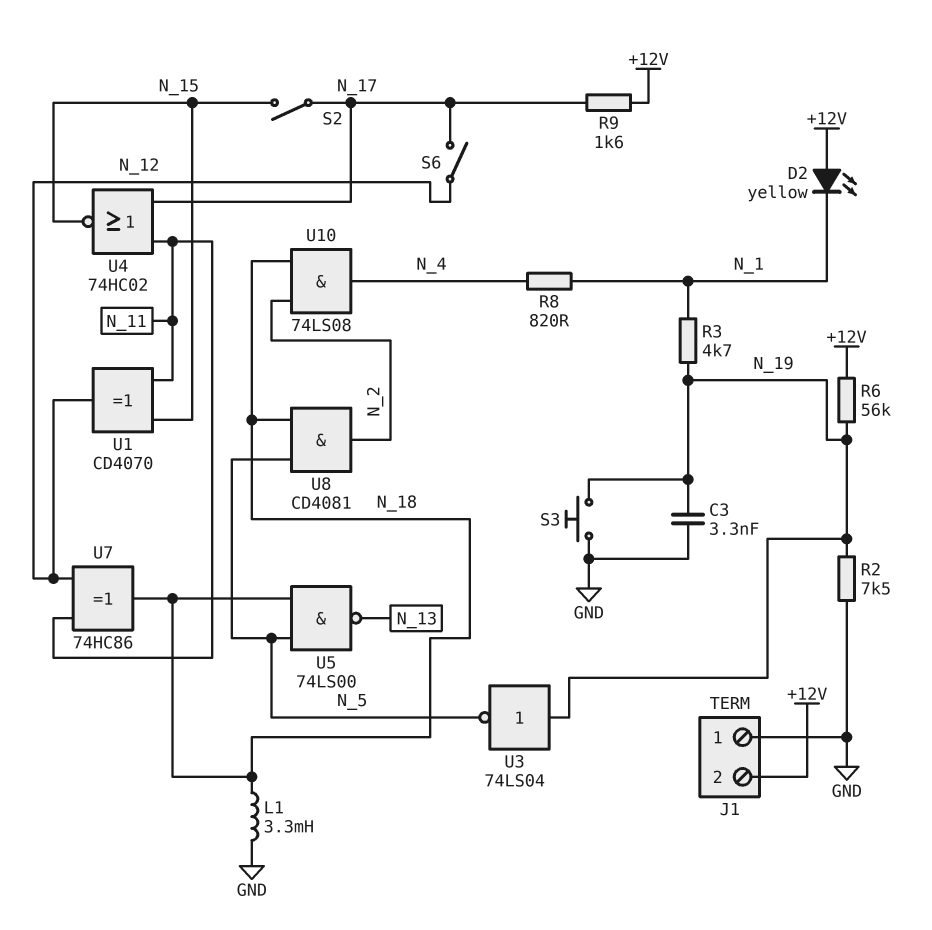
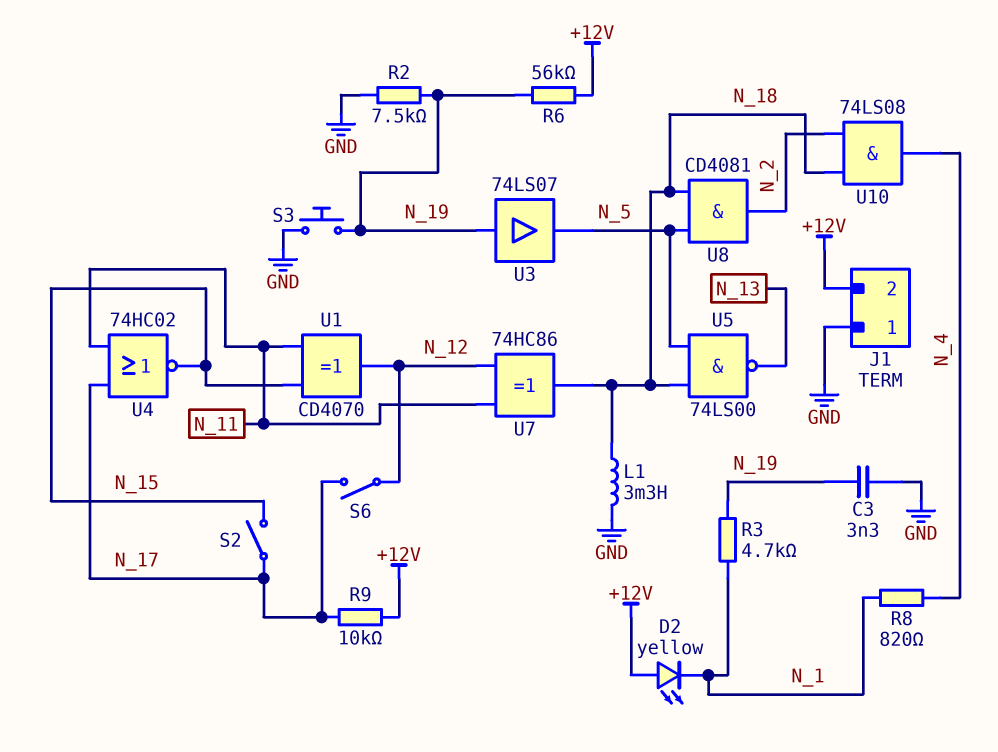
R9: 1.6k (+12V, N_17) -> 10k (+12V, N_17)
U3: NOT 74LS04 (in N_19, out N_5) -> buffer 74LS07 (in N_19, out N_5)

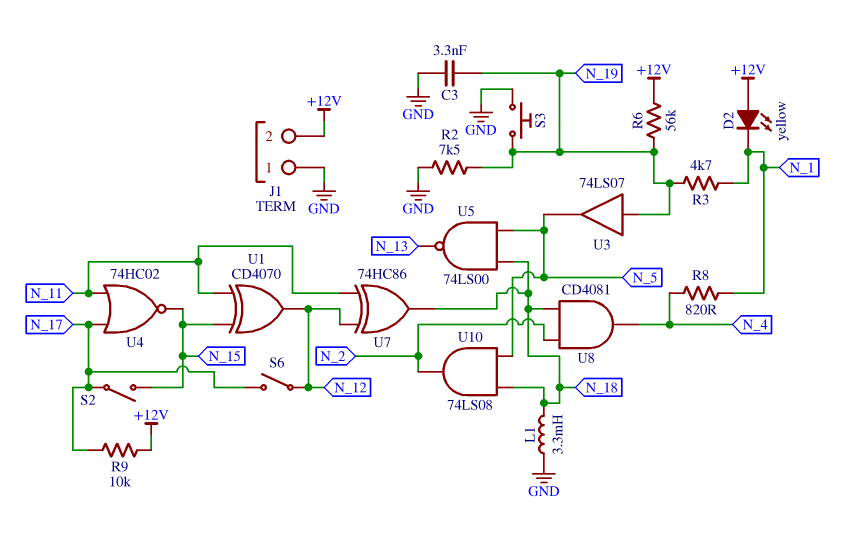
U8: AND CD4081 (in N_5, in N_18, out N_2) -> AND CD4081 (in N_2, in N_18, out N_4)
U10: AND 74LS08 (in N_2, in N_18, out N_4) -> AND 74LS08 (in N_5, in N_18, out N_2)

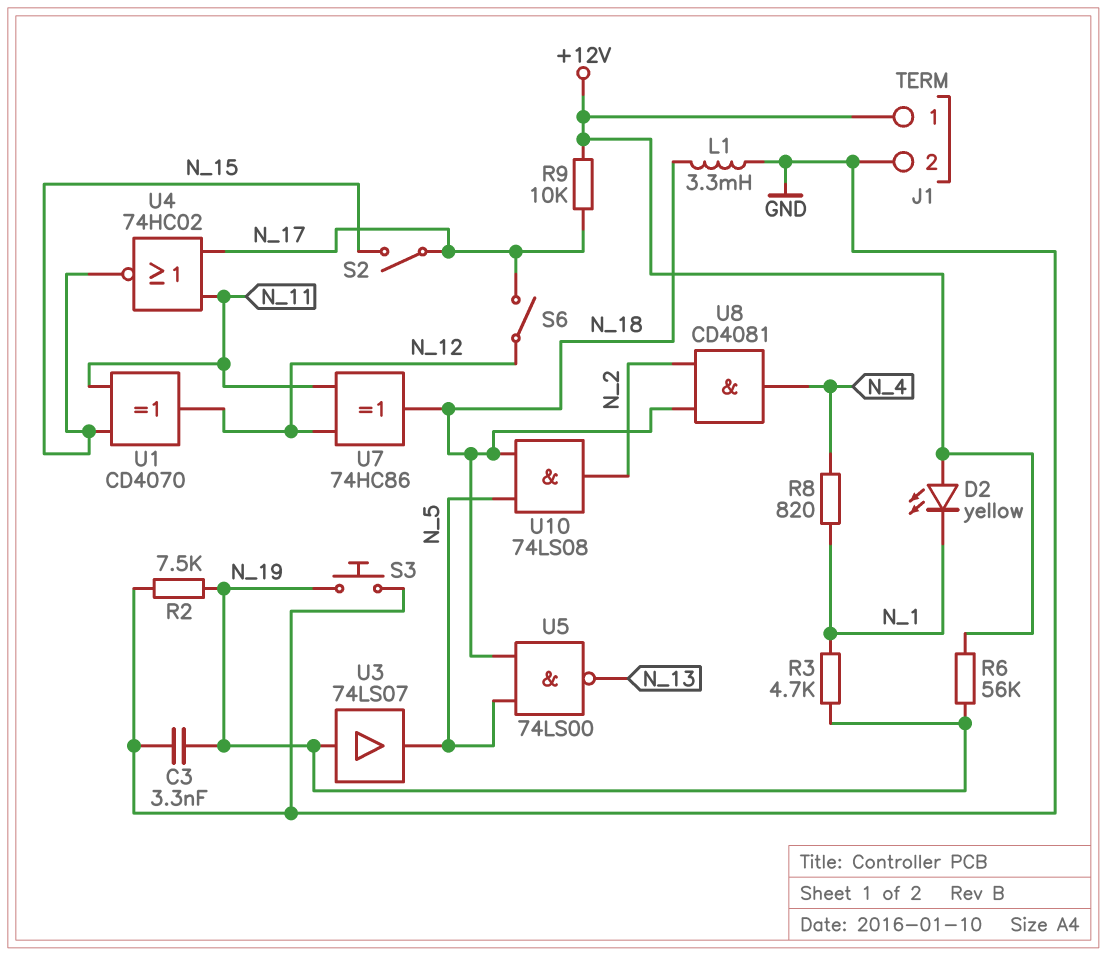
J1 pin 1: GND -> +12V
J1 pin 2: +12V -> GND

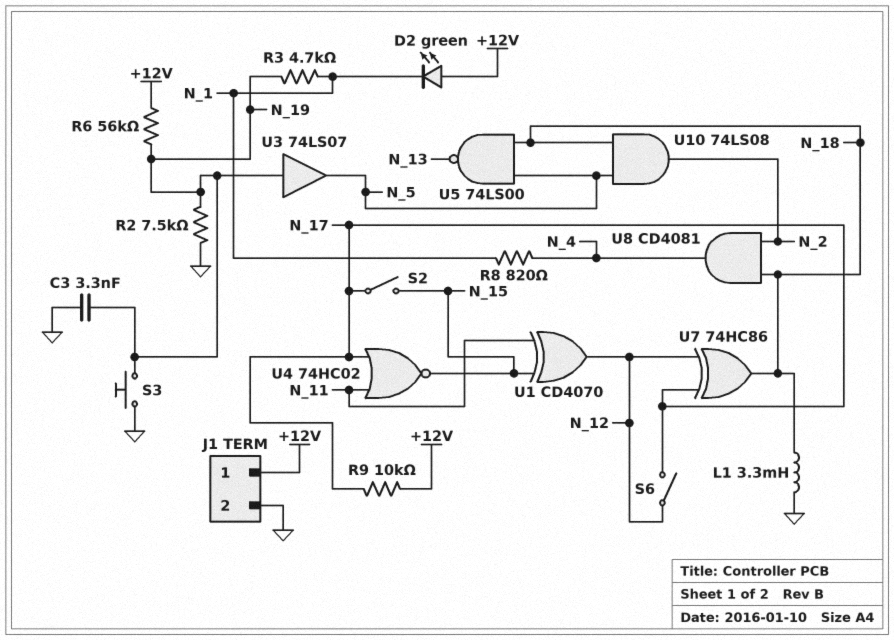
D2: LED yellow (A +12V, K N_1) -> LED green (A +12V, K N_1)
U7: XOR 74HC86 (in N_11, in N_12, out N_18) -> XOR 74HC86 (in N_12, in N_17, out N_18)

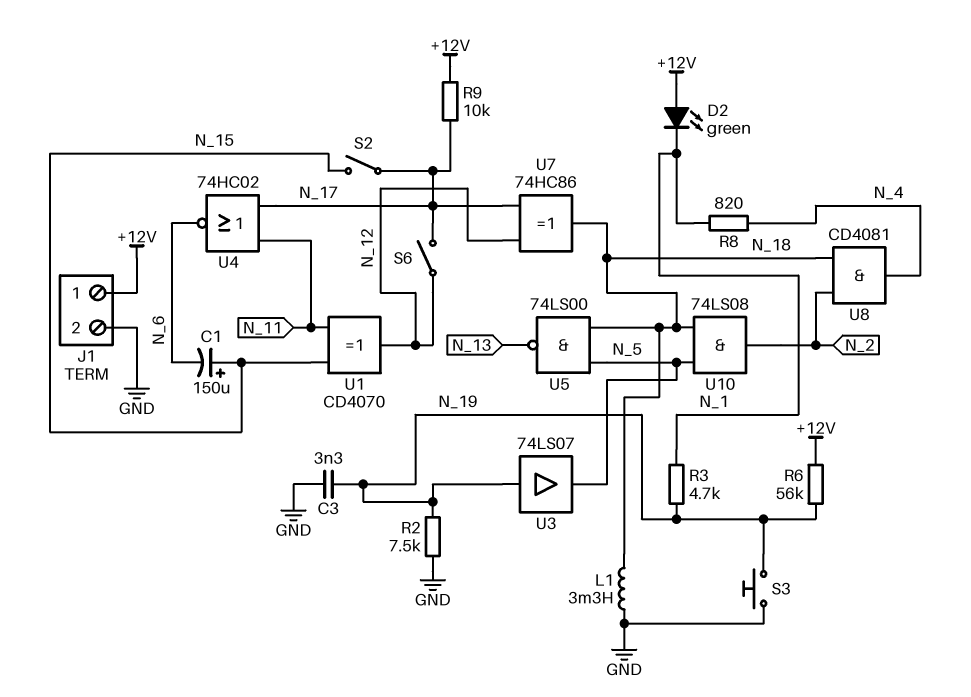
C1: none -> 150uF (plus N_15, minus N_6)
U4: NOR 74HC02 (in N_11, in N_17, out N_15) -> NOR 74HC02 (in N_11, in N_17, out N_6)

